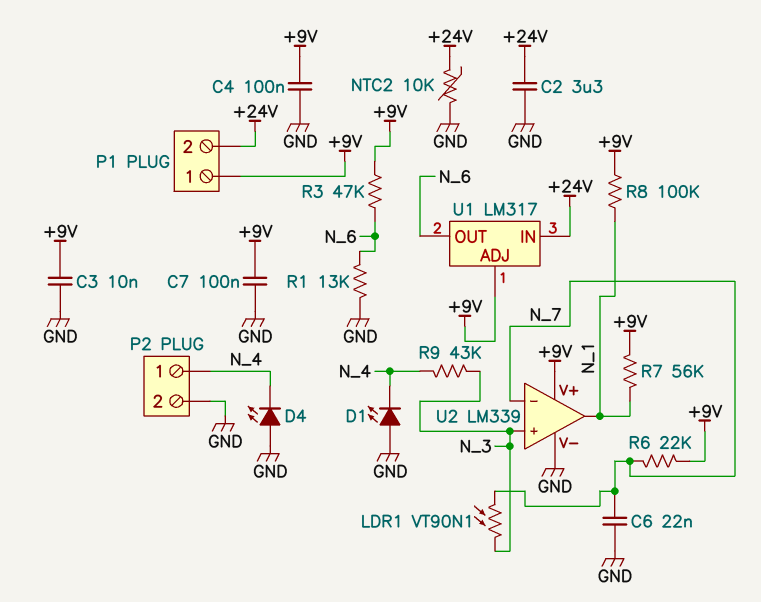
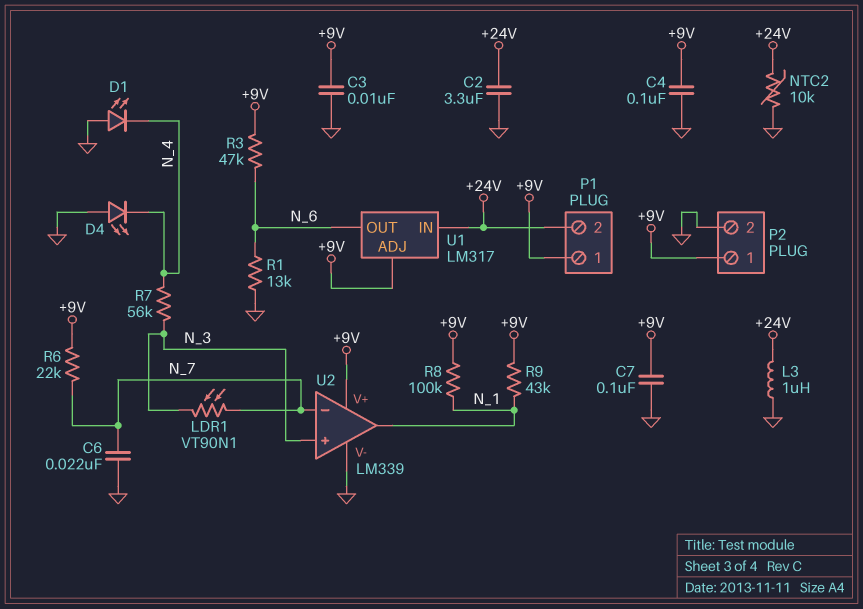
L3: none -> 1uH (+24V, GND)
P2 pin 1: N_4 -> +9V
R7: 56k (+9V, N_1) -> 56k (N_3, N_4)
R9: 43k (N_3, N_4) -> 43k (+9V, N_1)

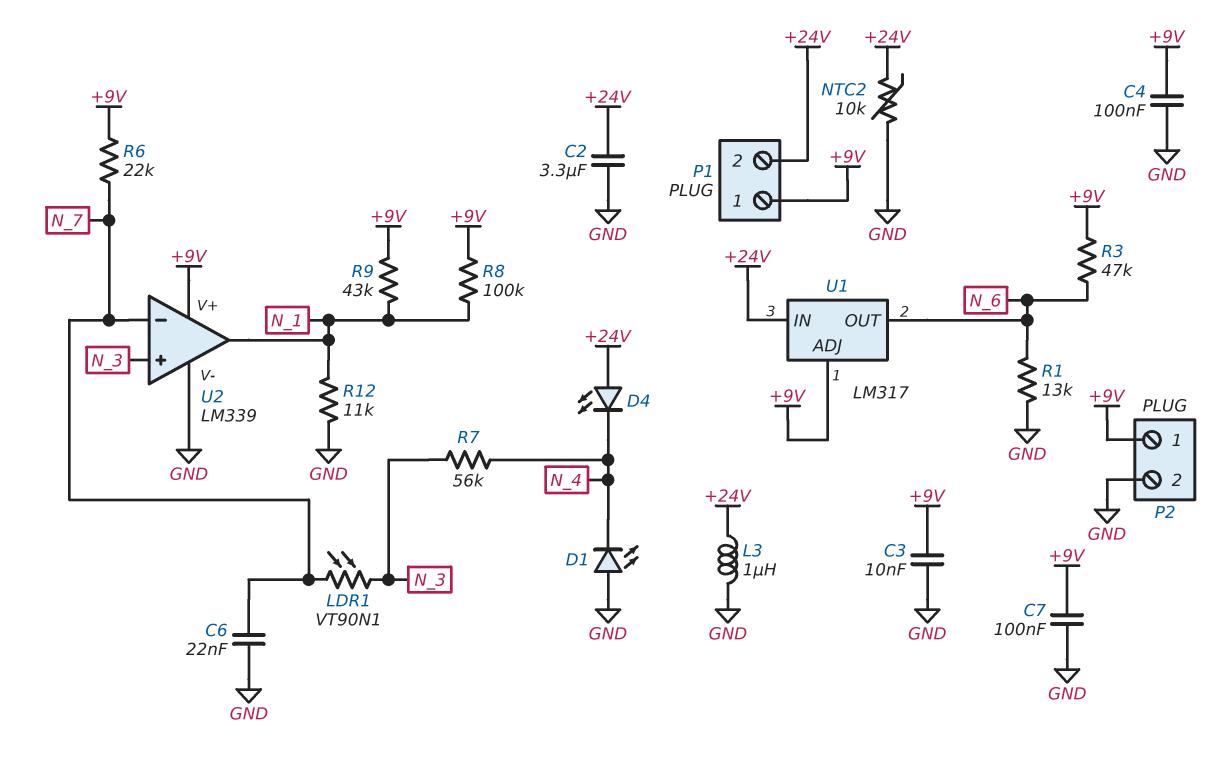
D4: LED (A GND, K N_4) -> LED (A +24V, K N_4)
R12: none -> 11k (GND, N_1)

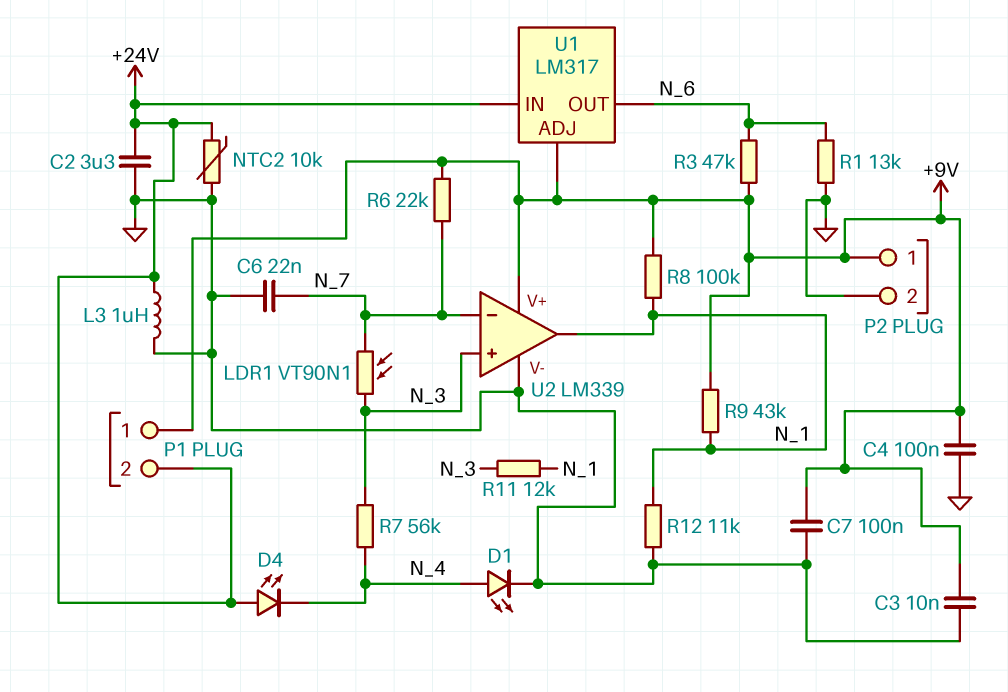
D1: LED (A GND, K N_4) -> LED (A N_4, K GND)
R11: none -> 12k (N_1, N_3)

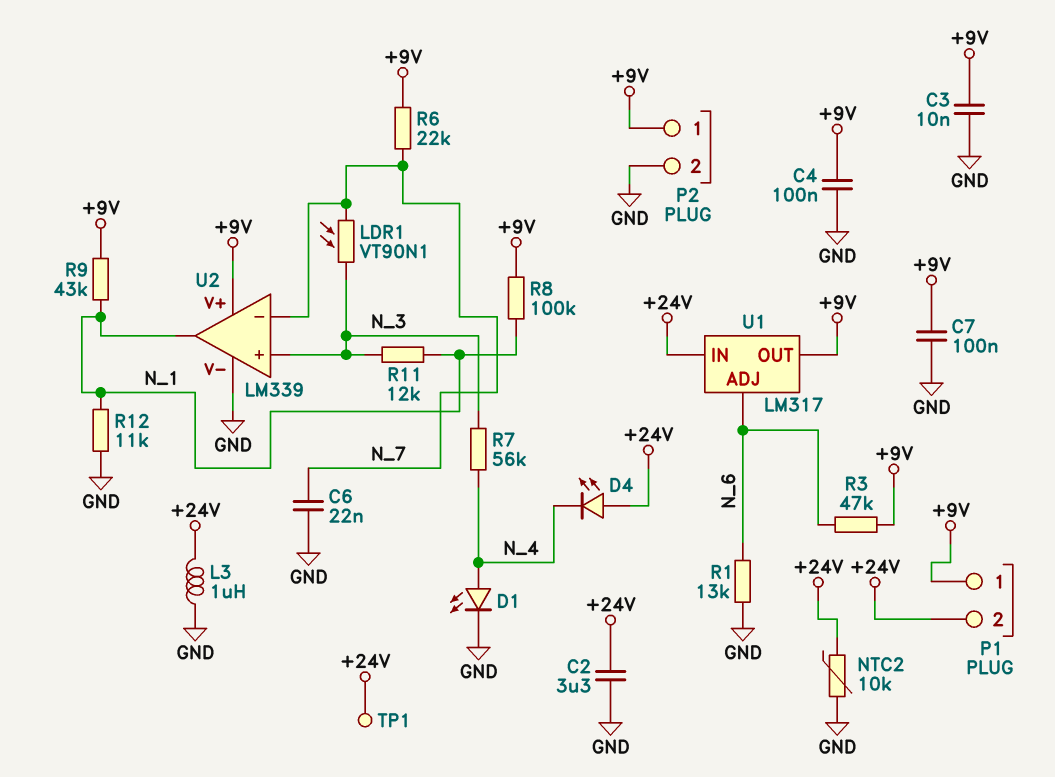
TP1: none -> test point (+24V)
U1 pin ADJ: +9V -> N_6
U1 pin OUT: N_6 -> +9V

